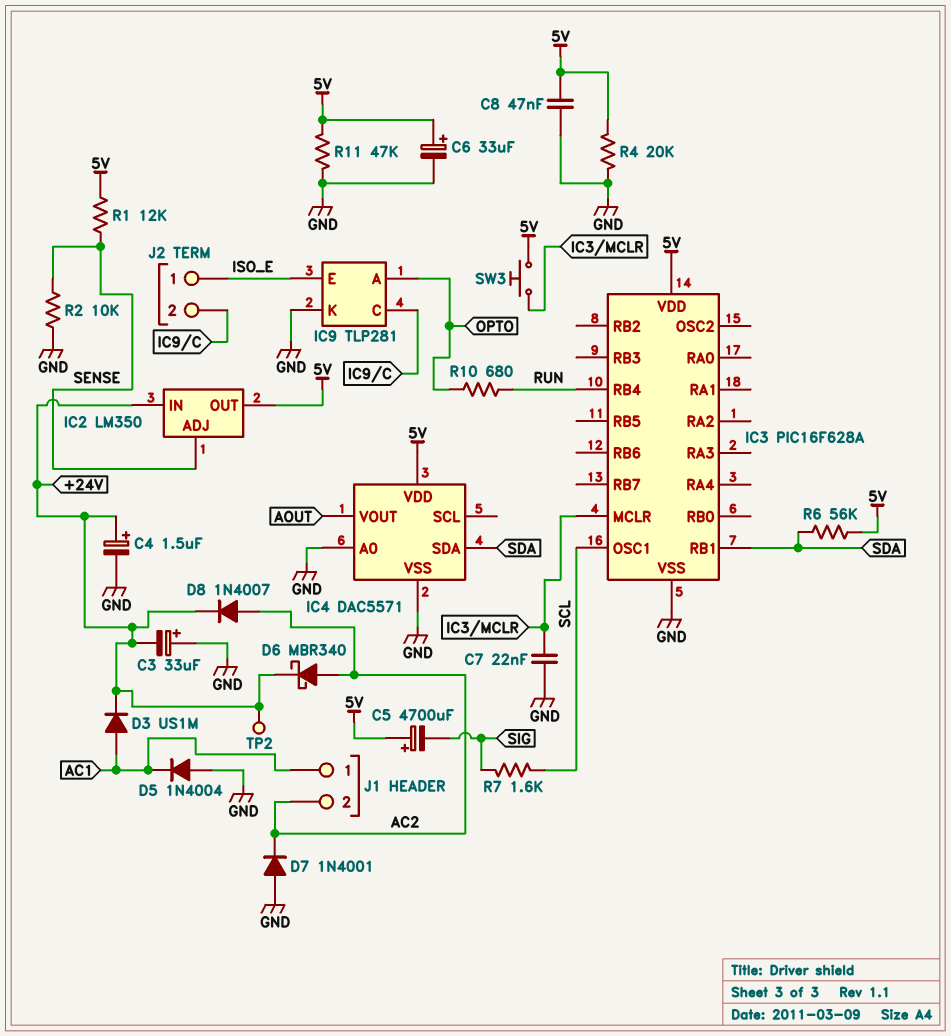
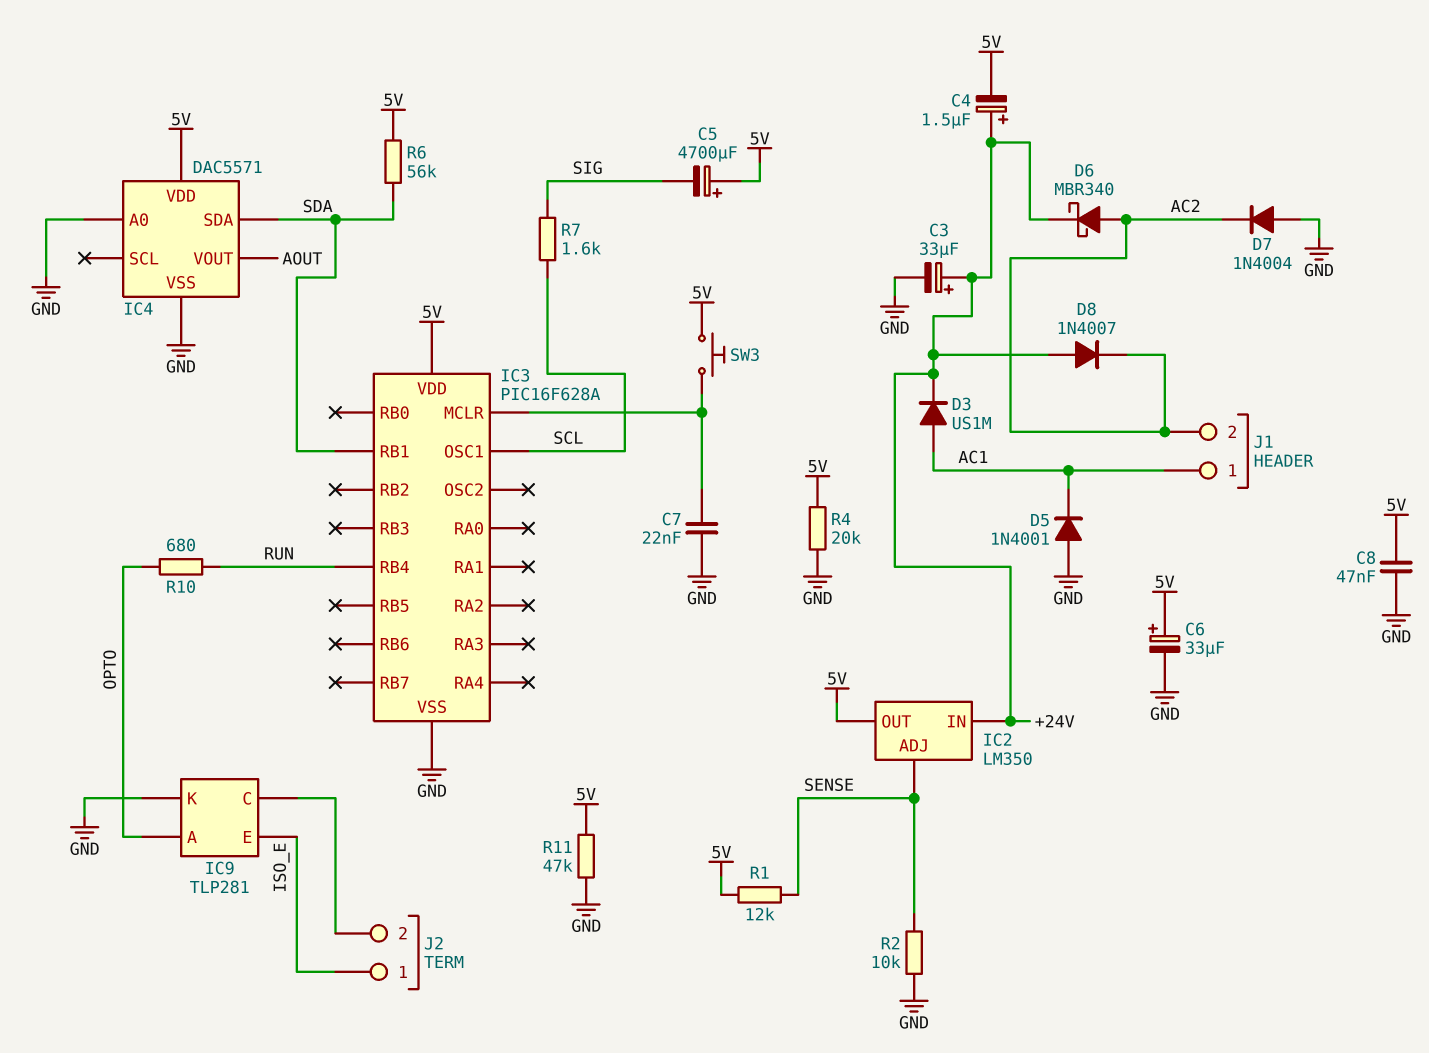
C3: 33uF (plus GND, minus +24V) -> 33uF (plus +24V, minus GND)
C4: 1.5uF (plus +24V, minus GND) -> 1.5uF (plus +24V, minus 5V)
D5: diode 1N4004 (A GND, K AC1) -> diode 1N4001 (A GND, K AC1)
D7: diode 1N4001 (A GND, K AC2) -> diode 1N4004 (A GND, K AC2)
D8: diode 1N4007 (A AC2, K +24V) -> diode 1N4007 (A +24V, K AC2)
TP2: test point (+24V) -> none

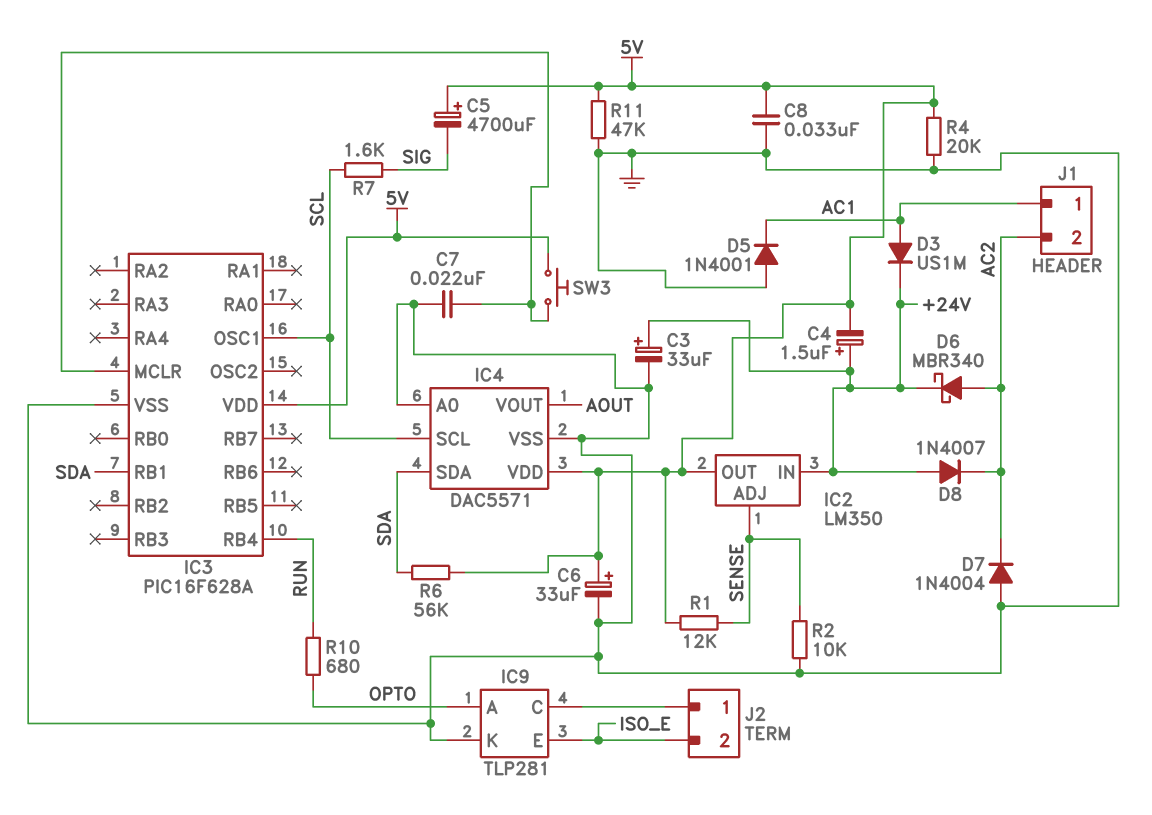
C8: 47nF (5V, GND) -> 33nF (5V, GND)
IC4 pin SCL: none -> SCL
J2 pin 1: ISO_E -> IC9/C
J2 pin 2: IC9/C -> ISO_E

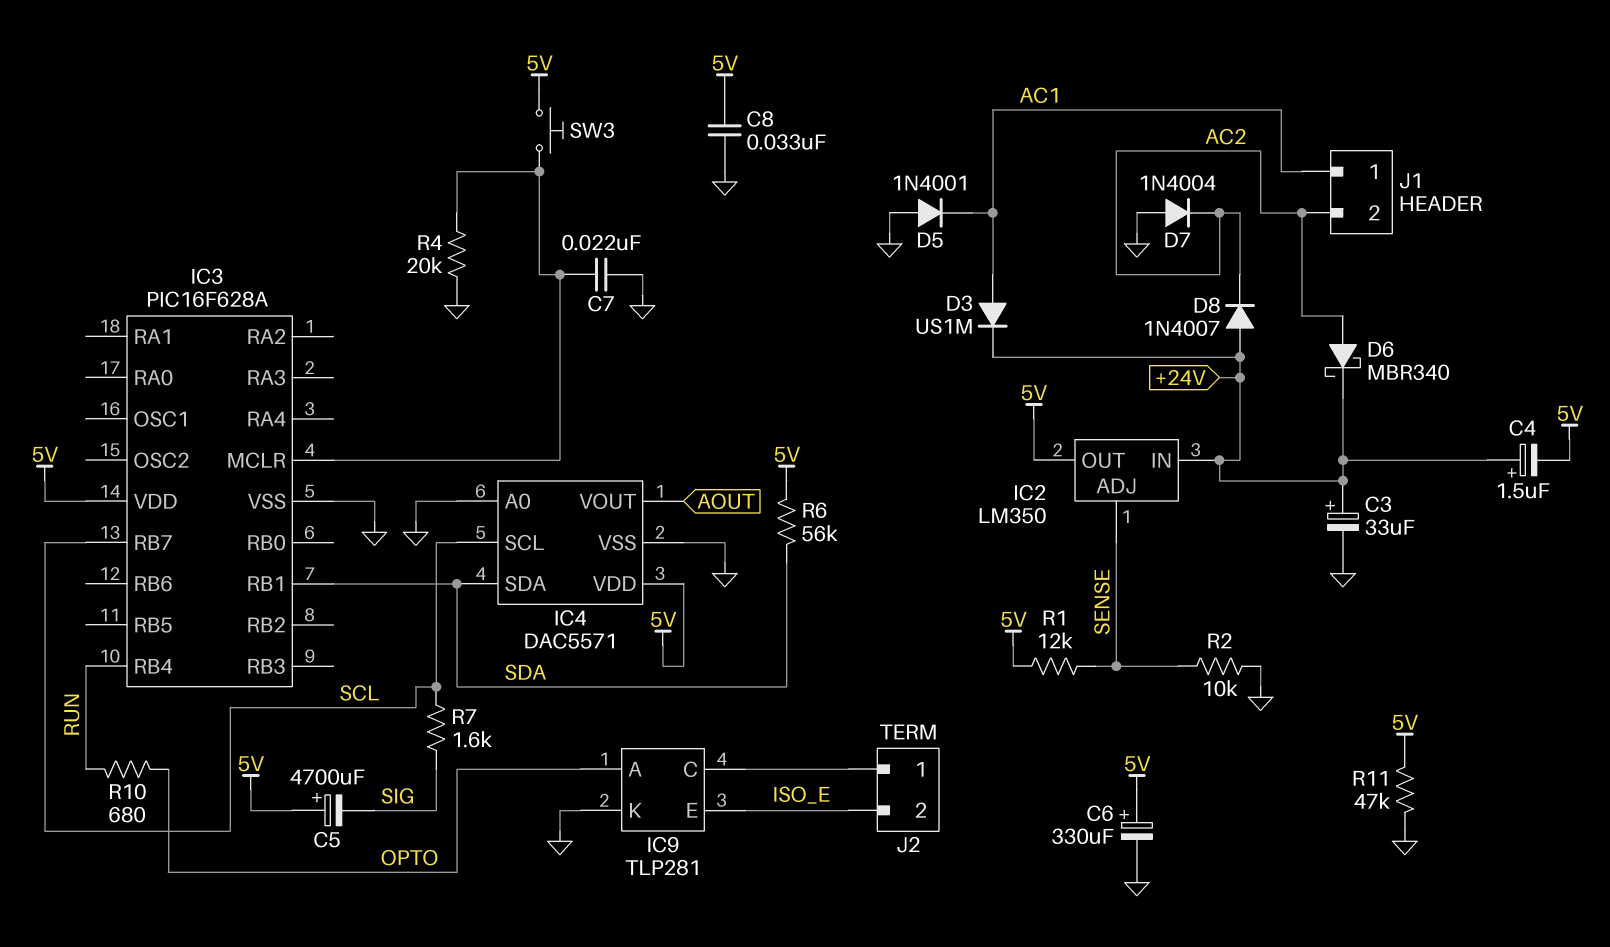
C6: 33uF (plus 5V, minus GND) -> 330uF (plus 5V, minus GND)
IC3 pin OSC1: SCL -> none
IC3 pin RB7: none -> SCL
R4: 20k (5V, GND) -> 20k (GND, IC3/MCLR)

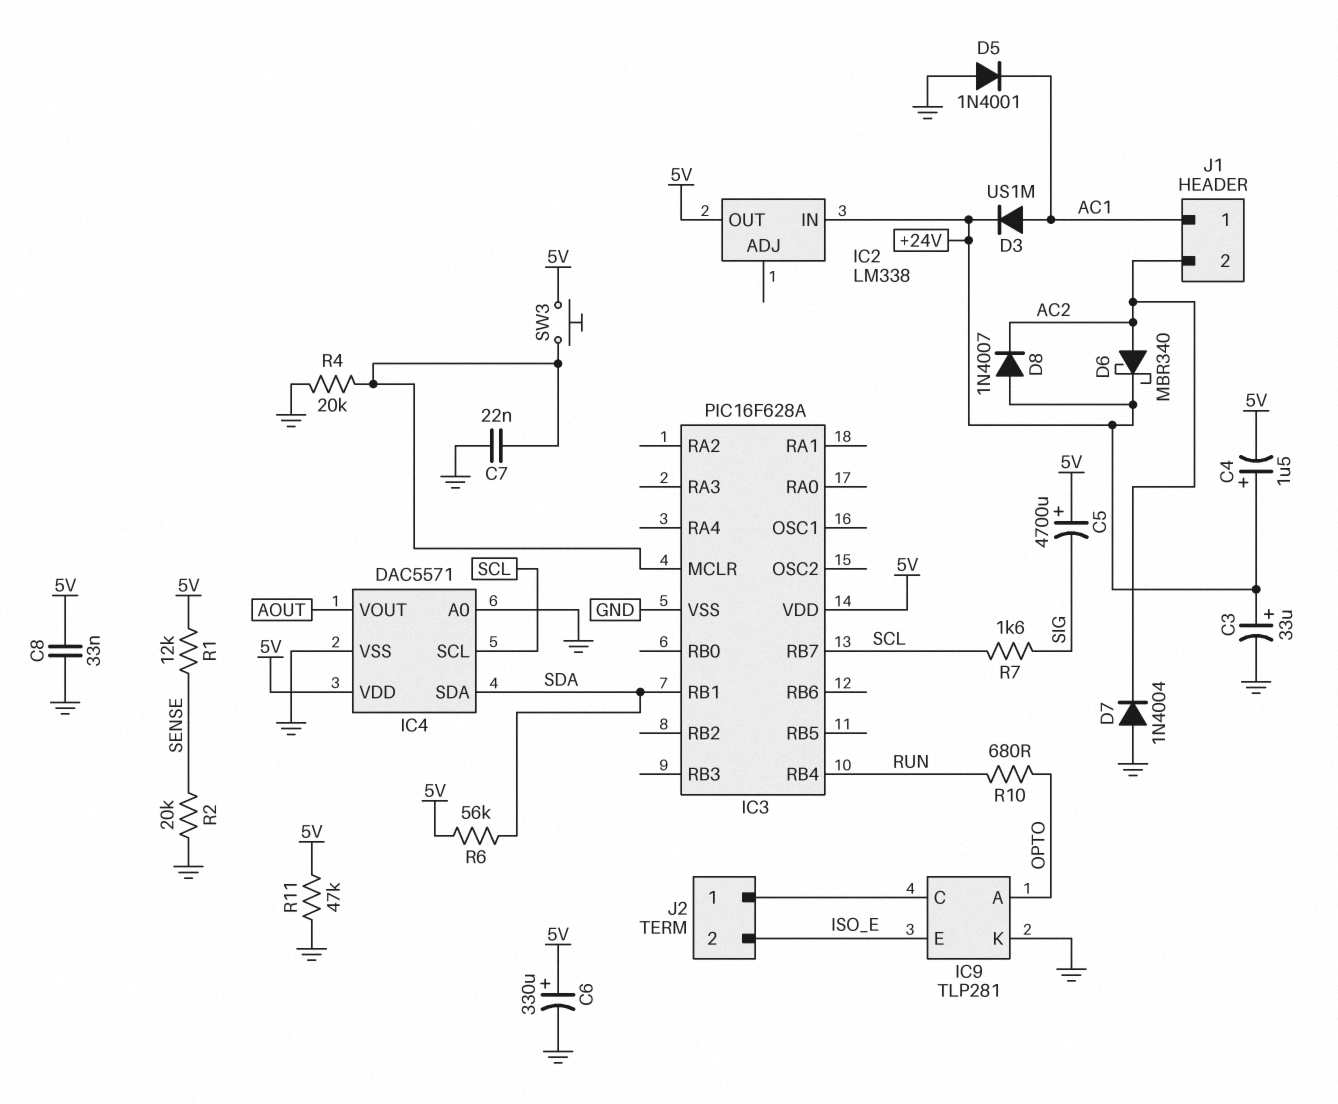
IC2: LM350 -> LM338
IC2 pin ADJ: SENSE -> none
R2: 10k (GND, SENSE) -> 20k (GND, SENSE)

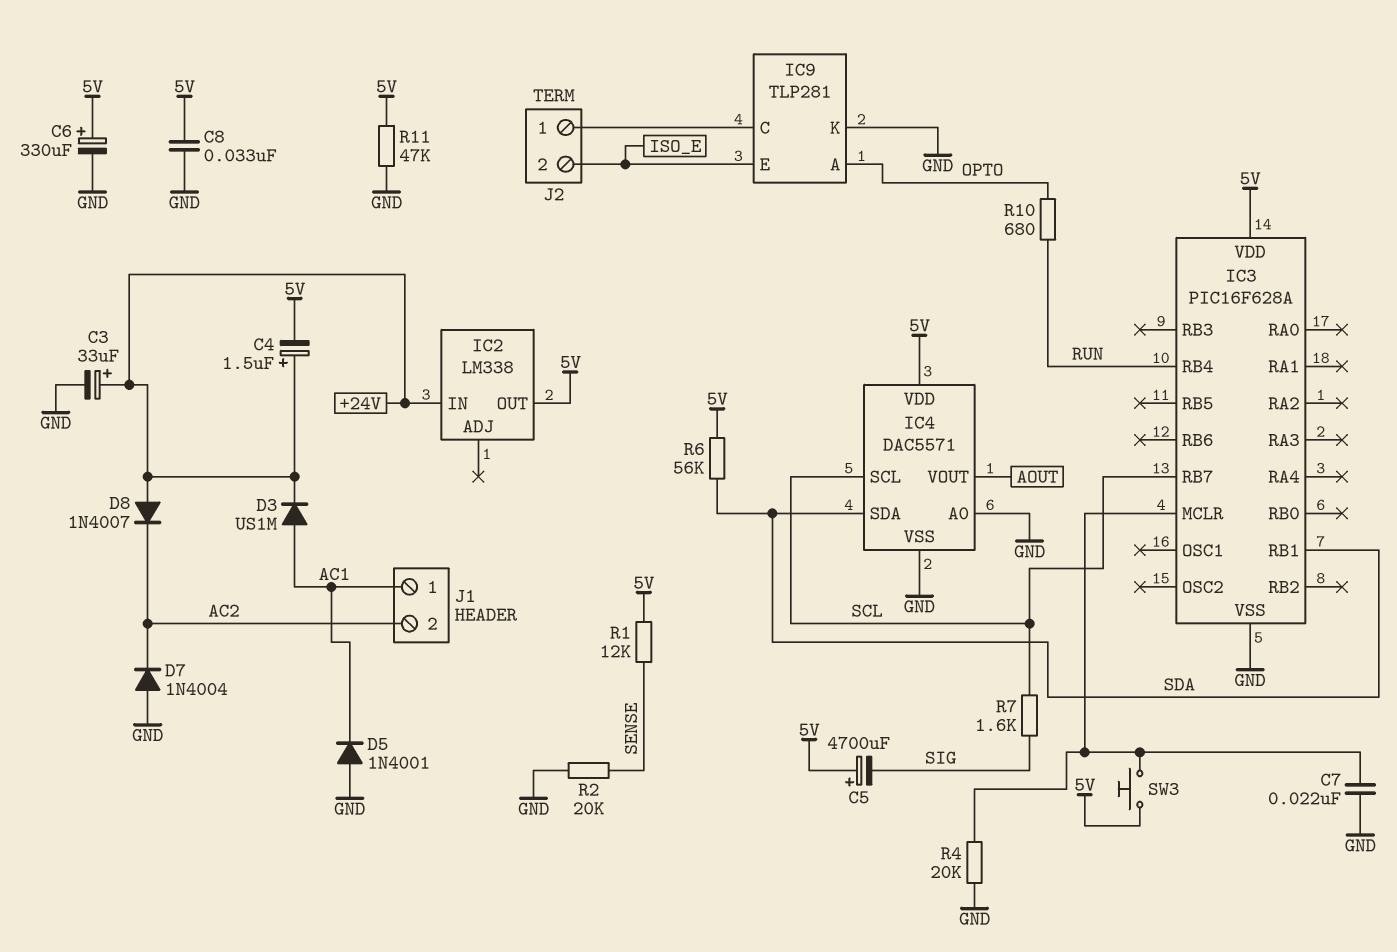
D6: schottky MBR340 (A AC2, K +24V) -> none

